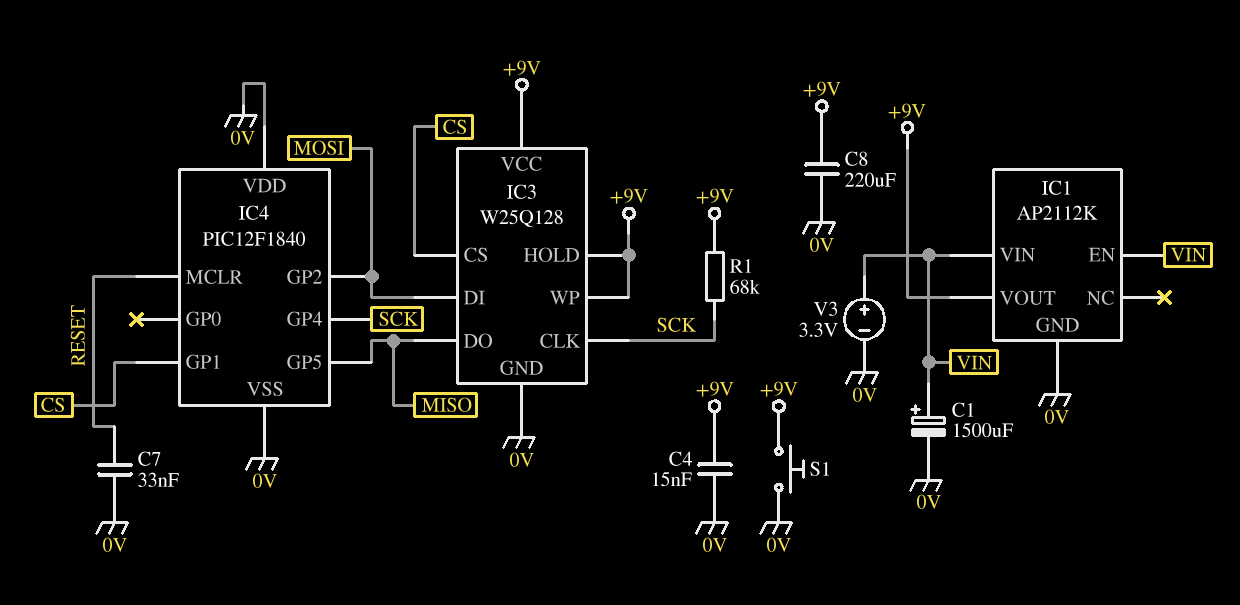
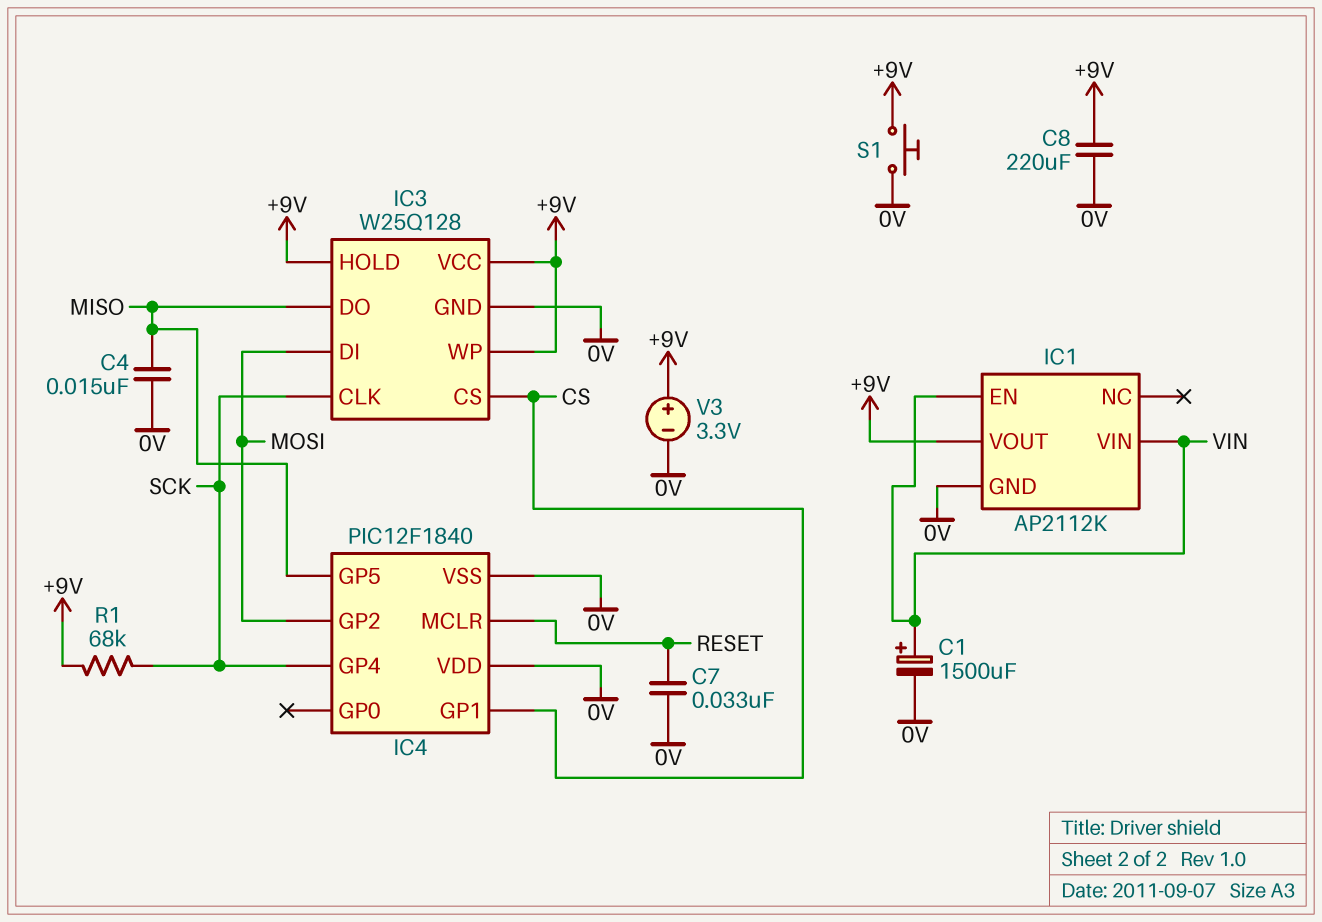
C4: 15nF (+9V, 0V) -> 15nF (0V, MISO)
V3: 3.3V (plus VIN, minus 0V) -> 3.3V (plus +9V, minus 0V)

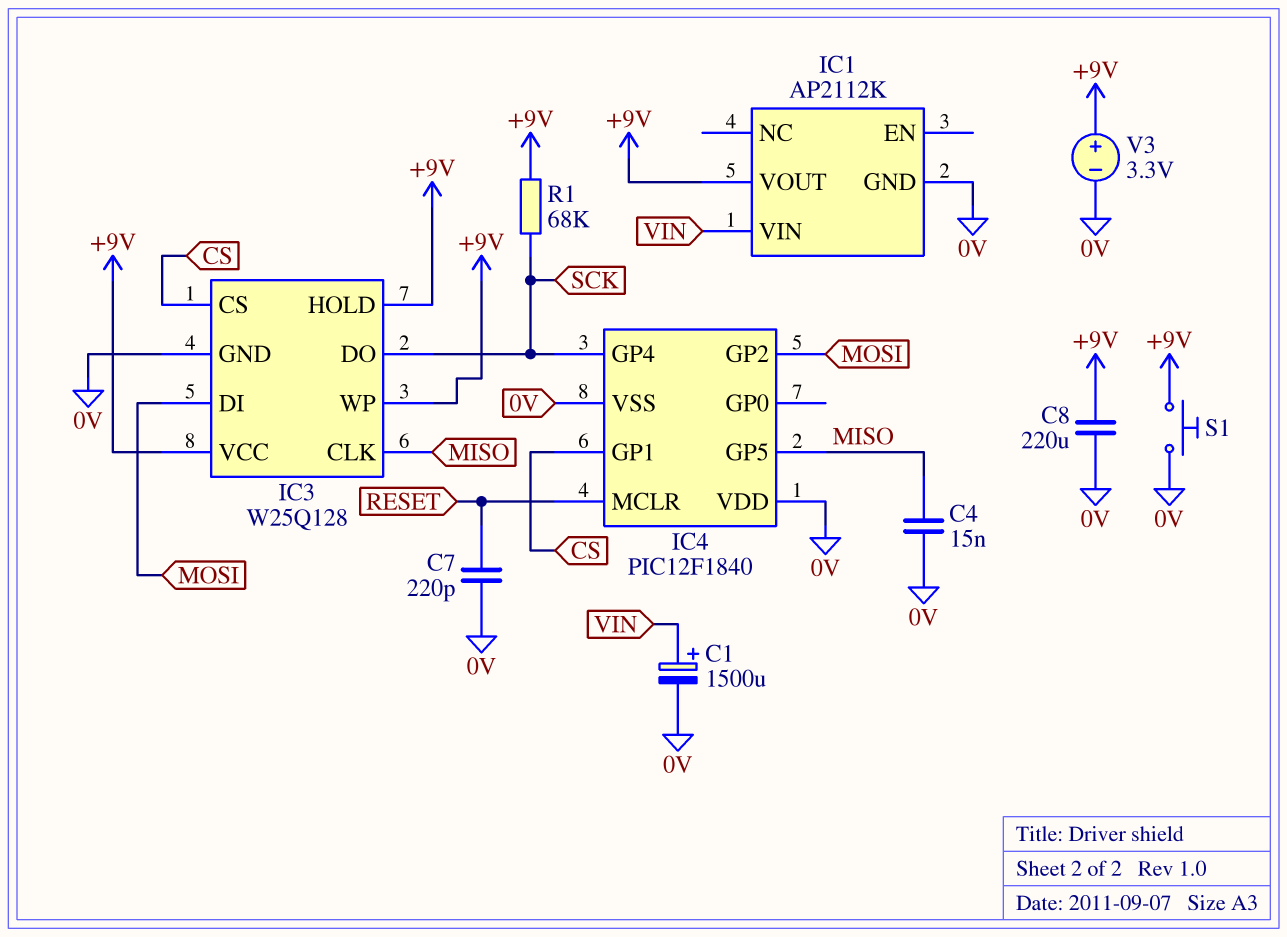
C7: 33nF (0V, RESET) -> 220pF (0V, RESET)
IC1 pin EN: VIN -> none
IC3 pin CLK: SCK -> MISO
IC3 pin DO: MISO -> SCK

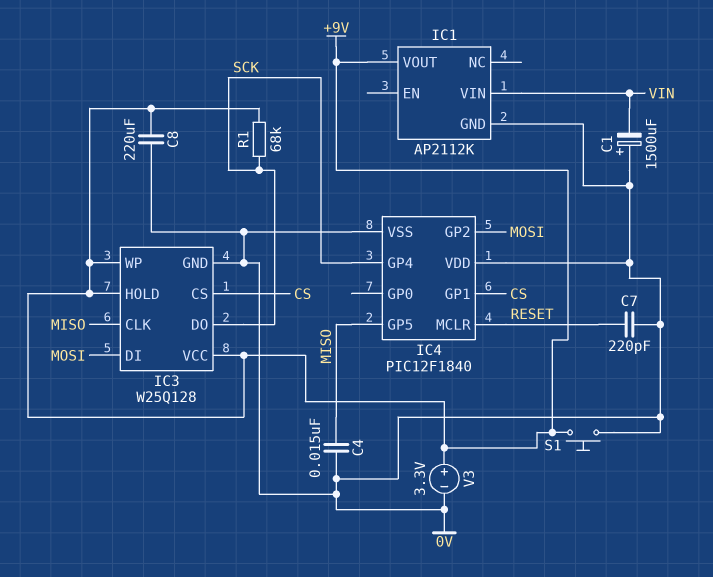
C1: 1500uF (plus VIN, minus 0V) -> 1500uF (plus 0V, minus VIN)

